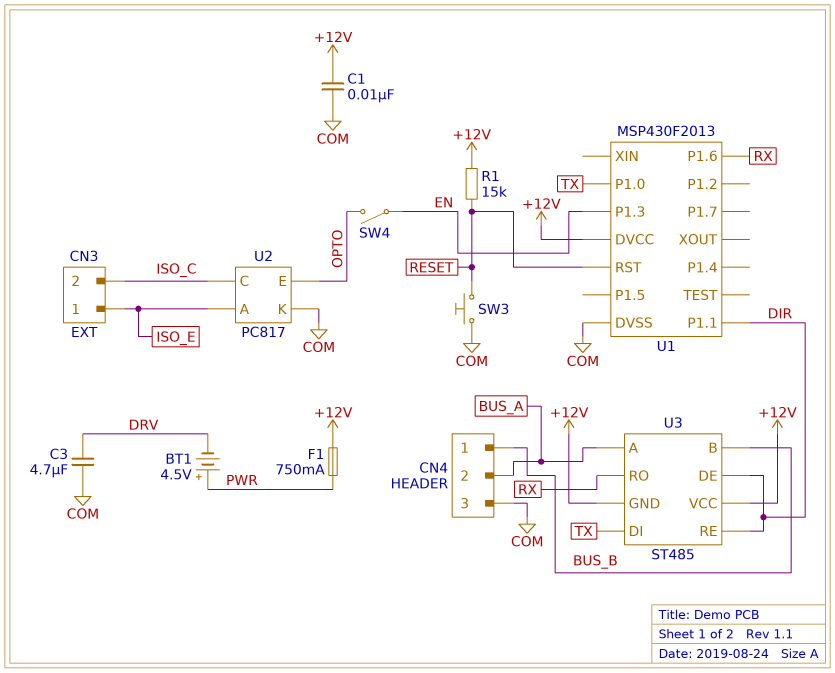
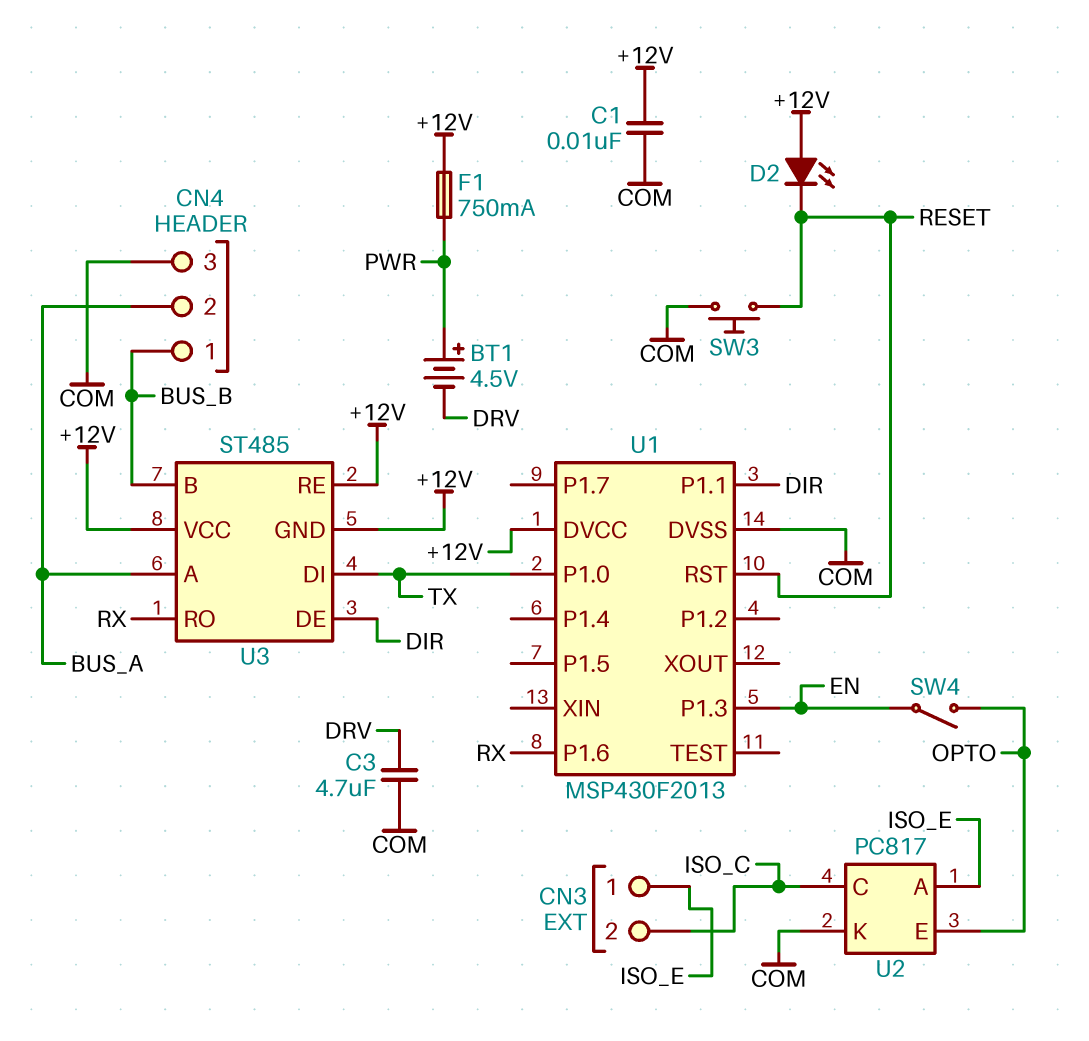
D2: none -> LED (A +12V, K RESET)
R1: 15k (+12V, RESET) -> none
U3 pin RE: DIR -> +12V

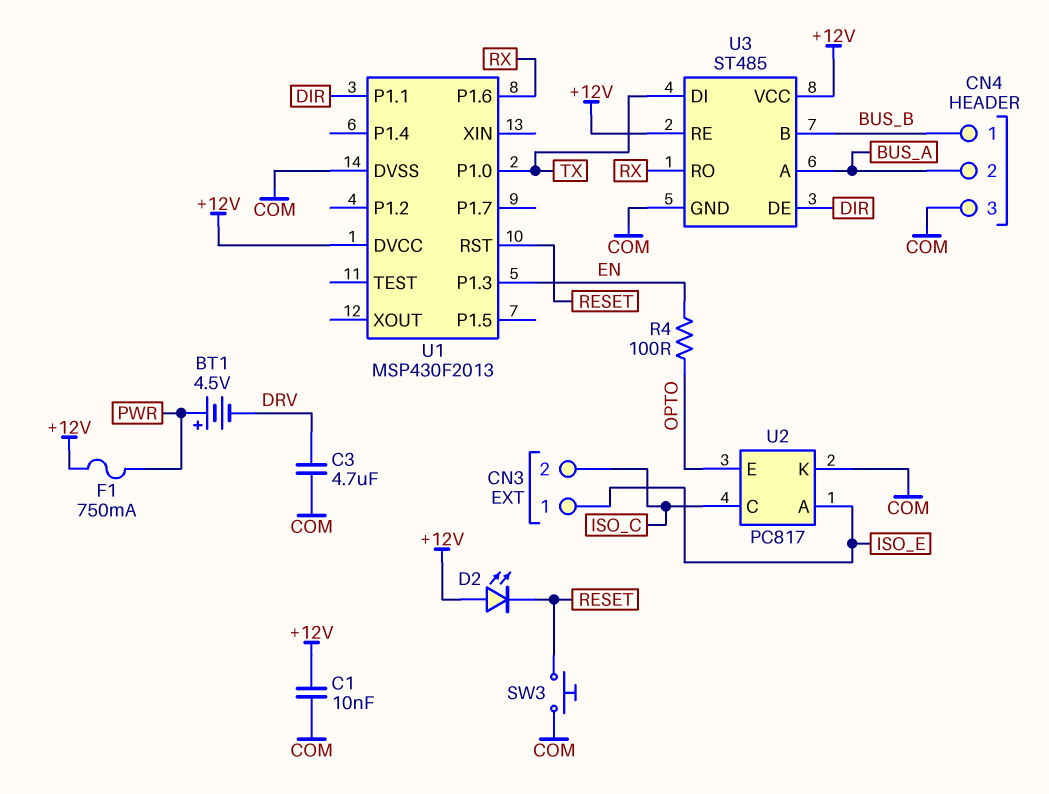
R4: none -> 100 (EN, OPTO)
SW4: switch (EN, OPTO) -> none
U3 pin GND: +12V -> COM

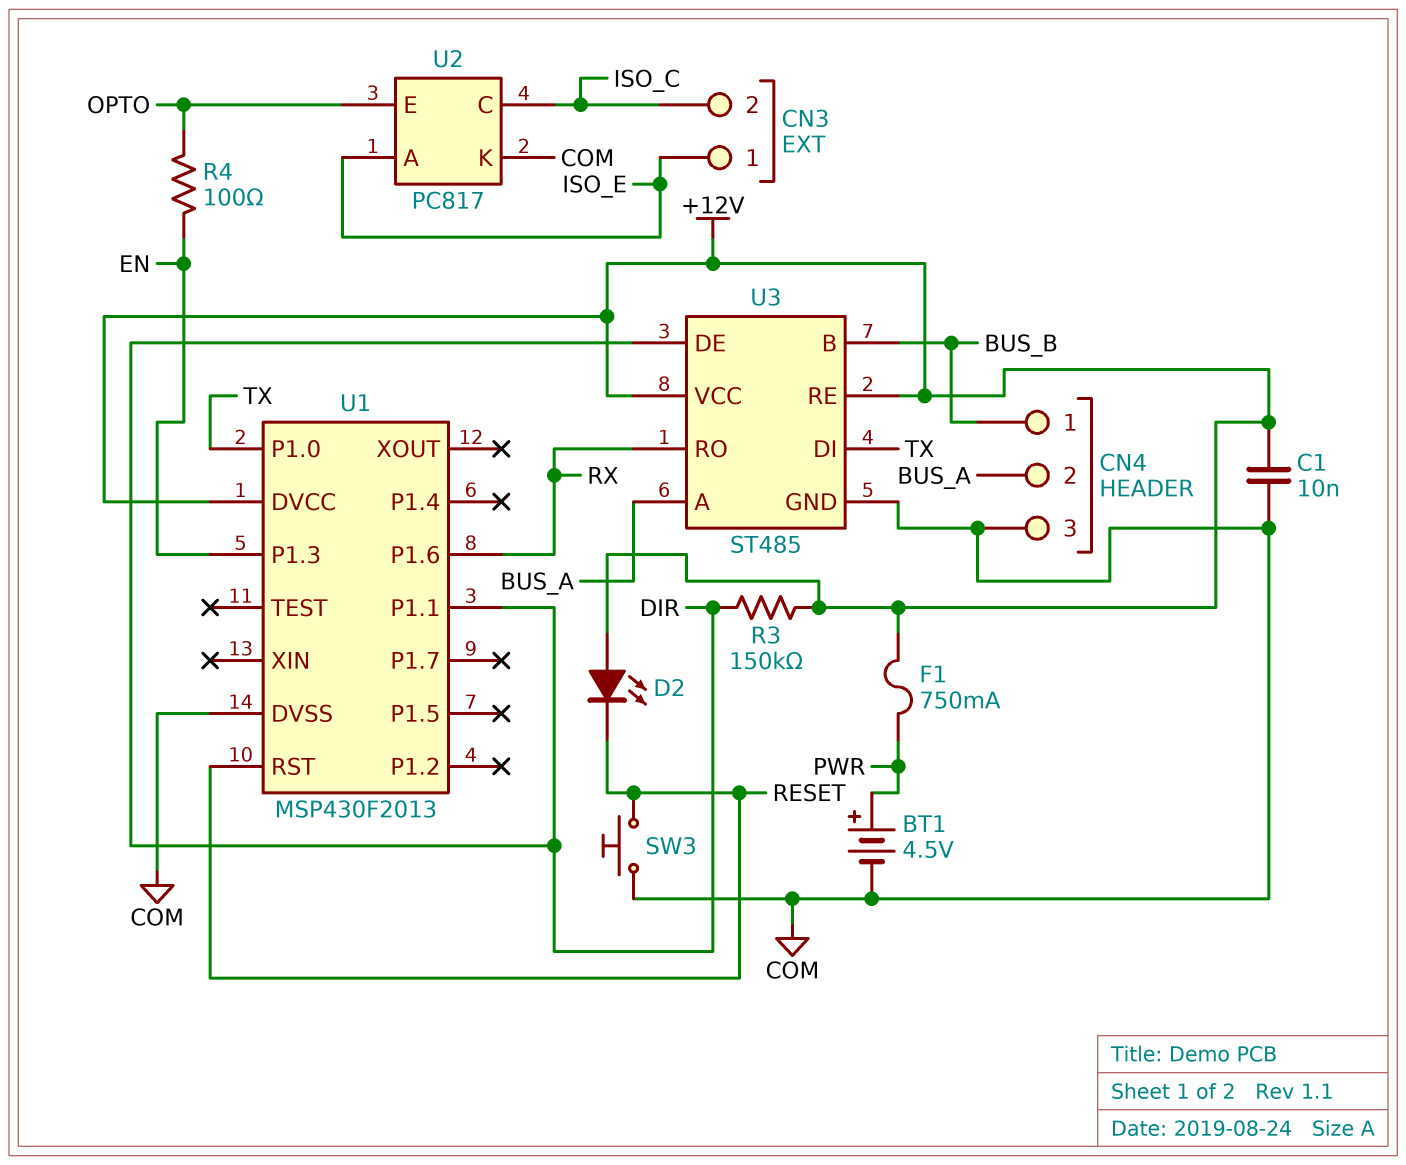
BT1: 4.5V (plus PWR, minus DRV) -> 4.5V (plus PWR, minus COM)
C3: 4.7uF (COM, DRV) -> none
R3: none -> 150k (+12V, DIR)

